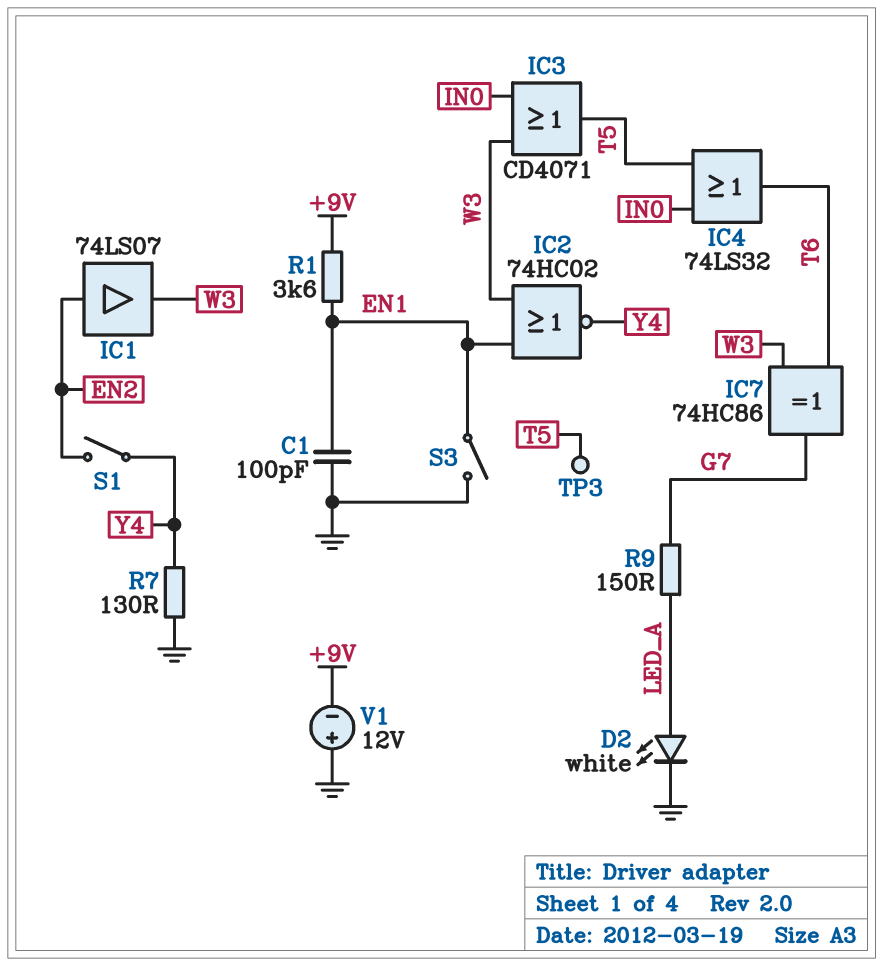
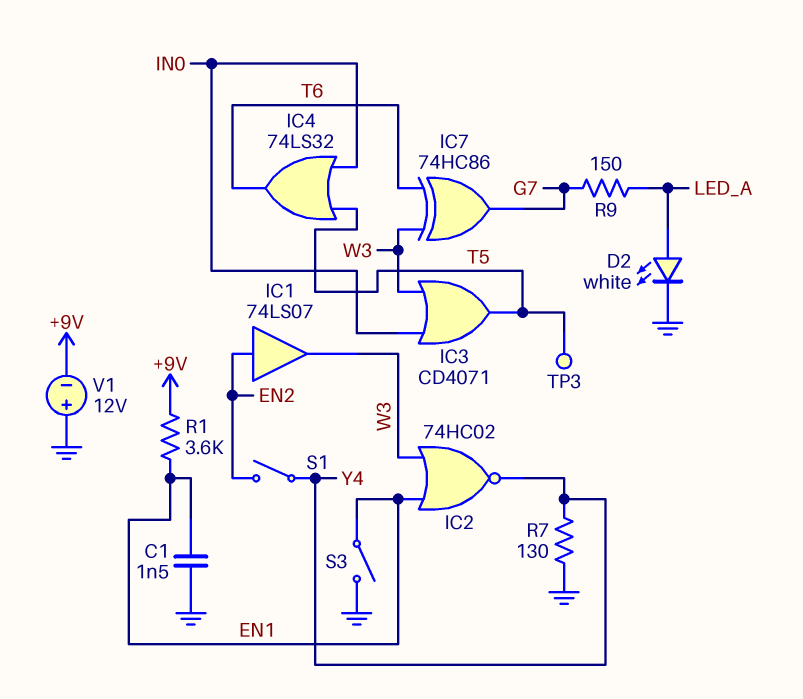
C1: 100pF (EN1, GND) -> 1.5nF (EN1, GND)

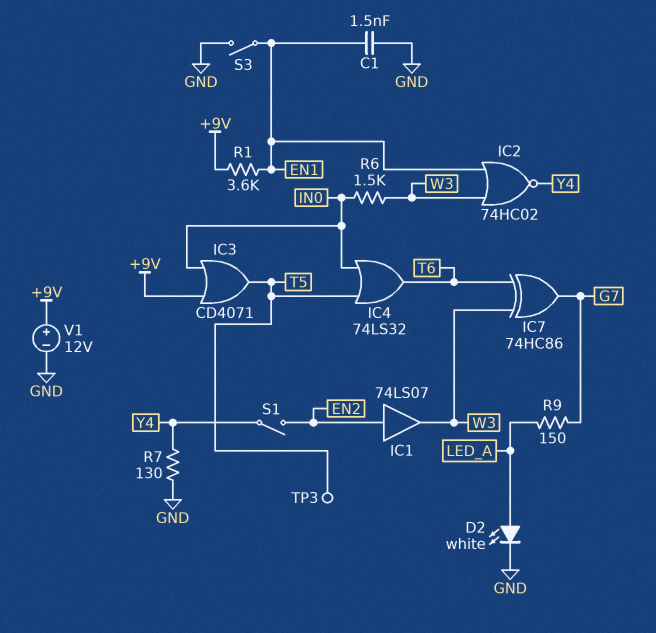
IC3: OR CD4071 (in IN0, in W3, out T5) -> OR CD4071 (in +9V, in IN0, out T5)
R6: none -> 1.5k (IN0, W3)
V1: 12V (plus GND, minus +9V) -> 12V (plus +9V, minus GND)

